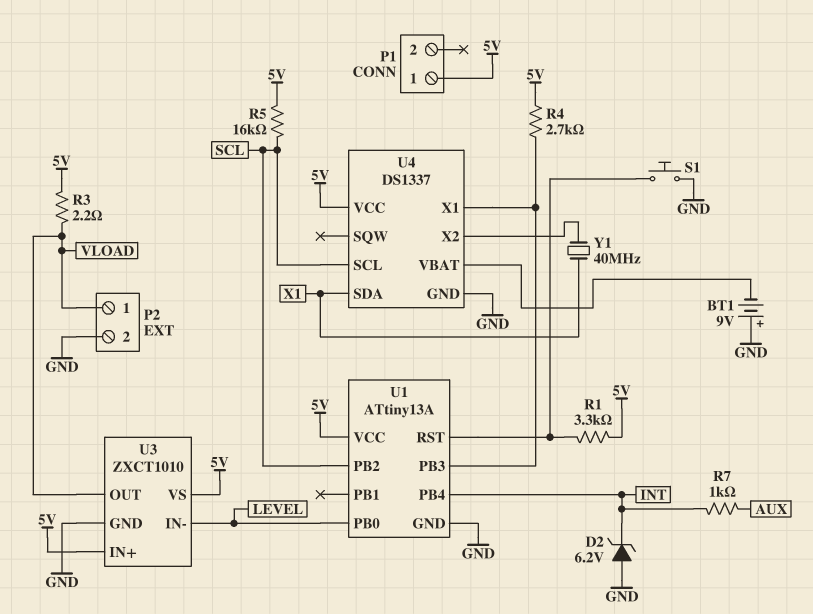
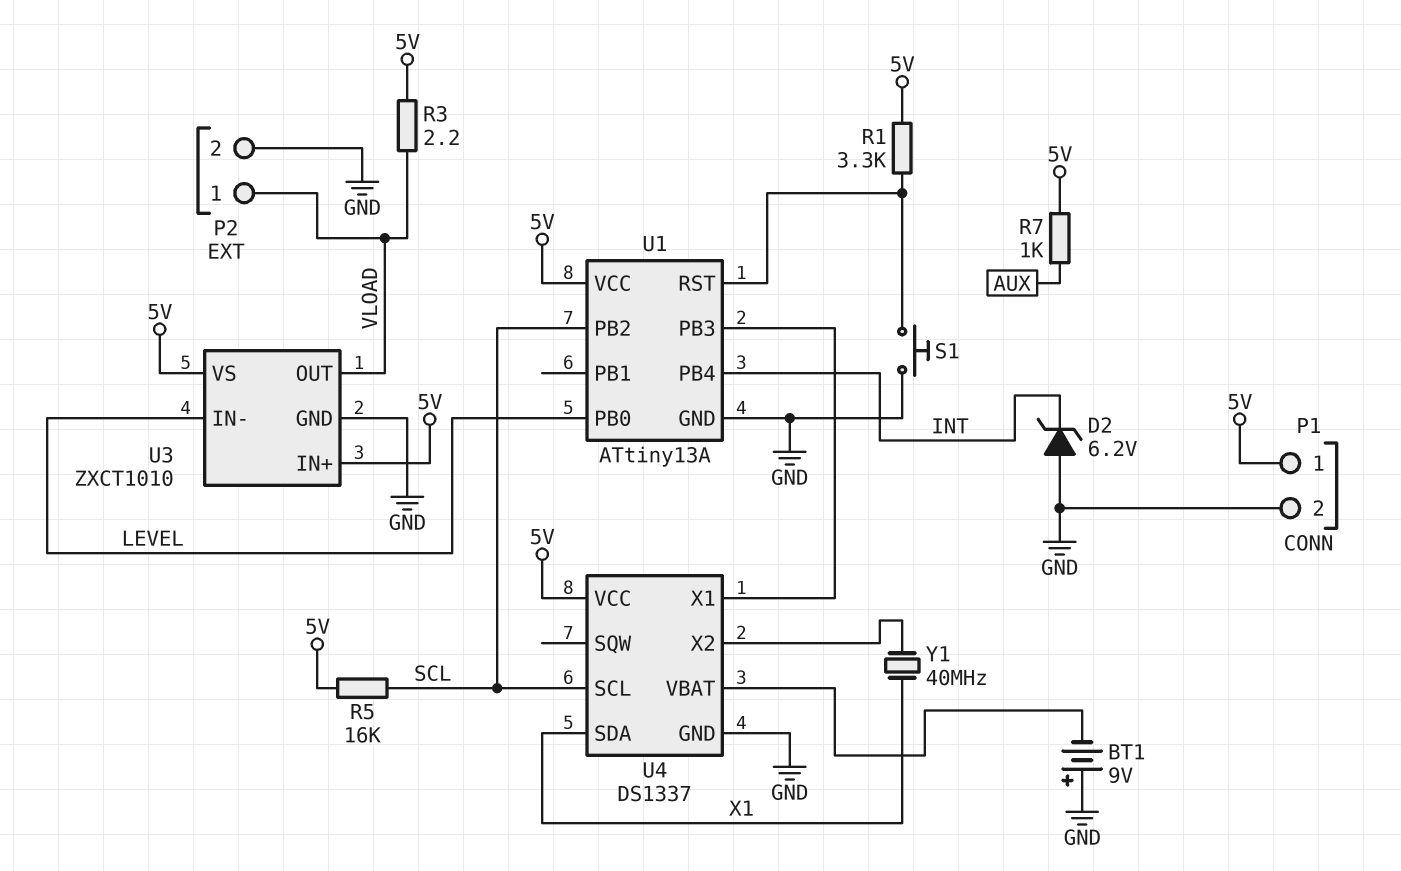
P1 pin 2: none -> GND
R4: 2.7k (5V, U1/PB3) -> none
R7: 1k (AUX, INT) -> 1k (5V, AUX)

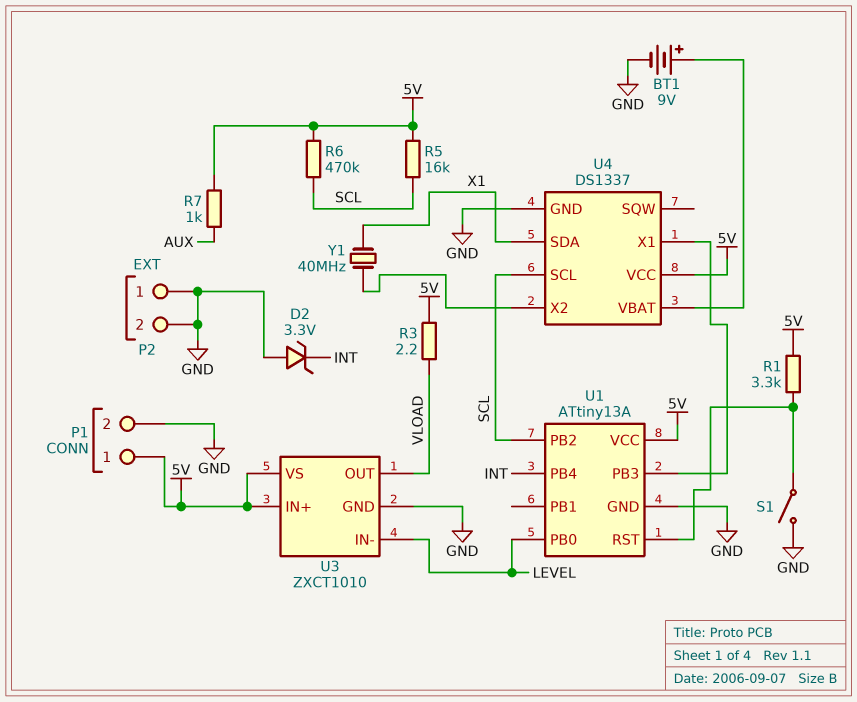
BT1: 9V (plus GND, minus U4/VBAT) -> 9V (plus U4/VBAT, minus GND)
D2: zener 6.2V (A GND, K INT) -> zener 3.3V (A GND, K INT)
P2 pin 1: VLOAD -> GND
R6: none -> 470k (5V, SCL)
S1: button (GND, U1/RST) -> switch (GND, U1/RST)

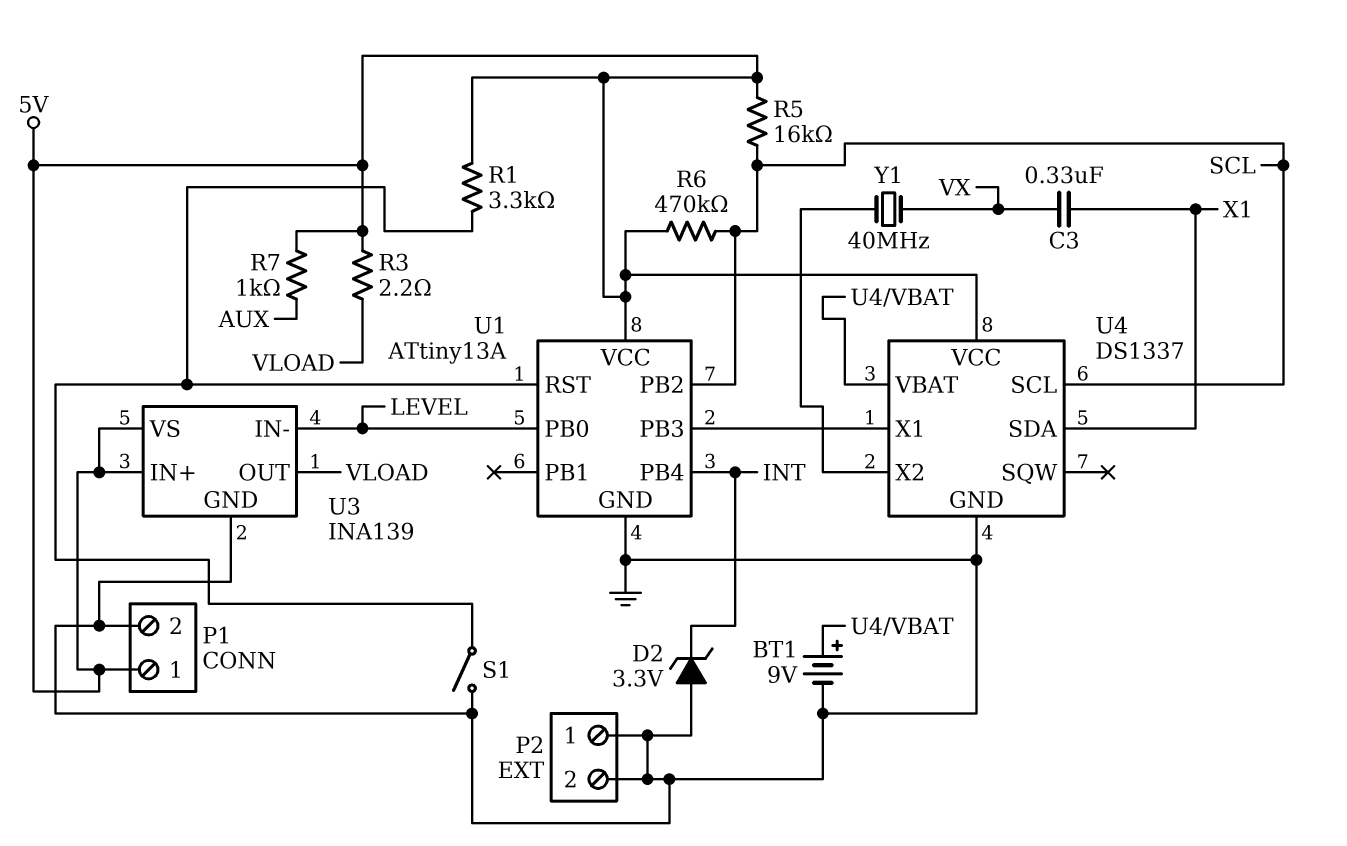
C3: none -> 330nF (VX, X1)
U3: ZXCT1010 -> INA139
Y1: 40MHz (U4/X2, X1) -> 40MHz (U4/X2, VX)

